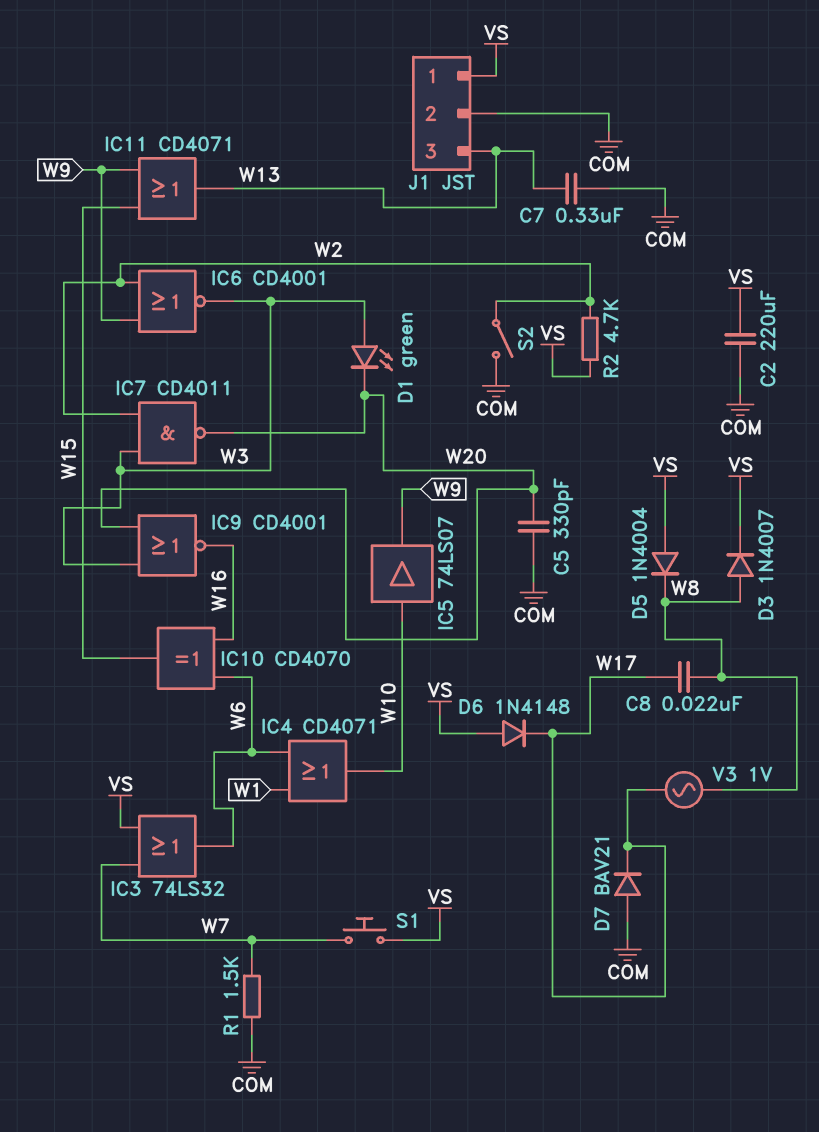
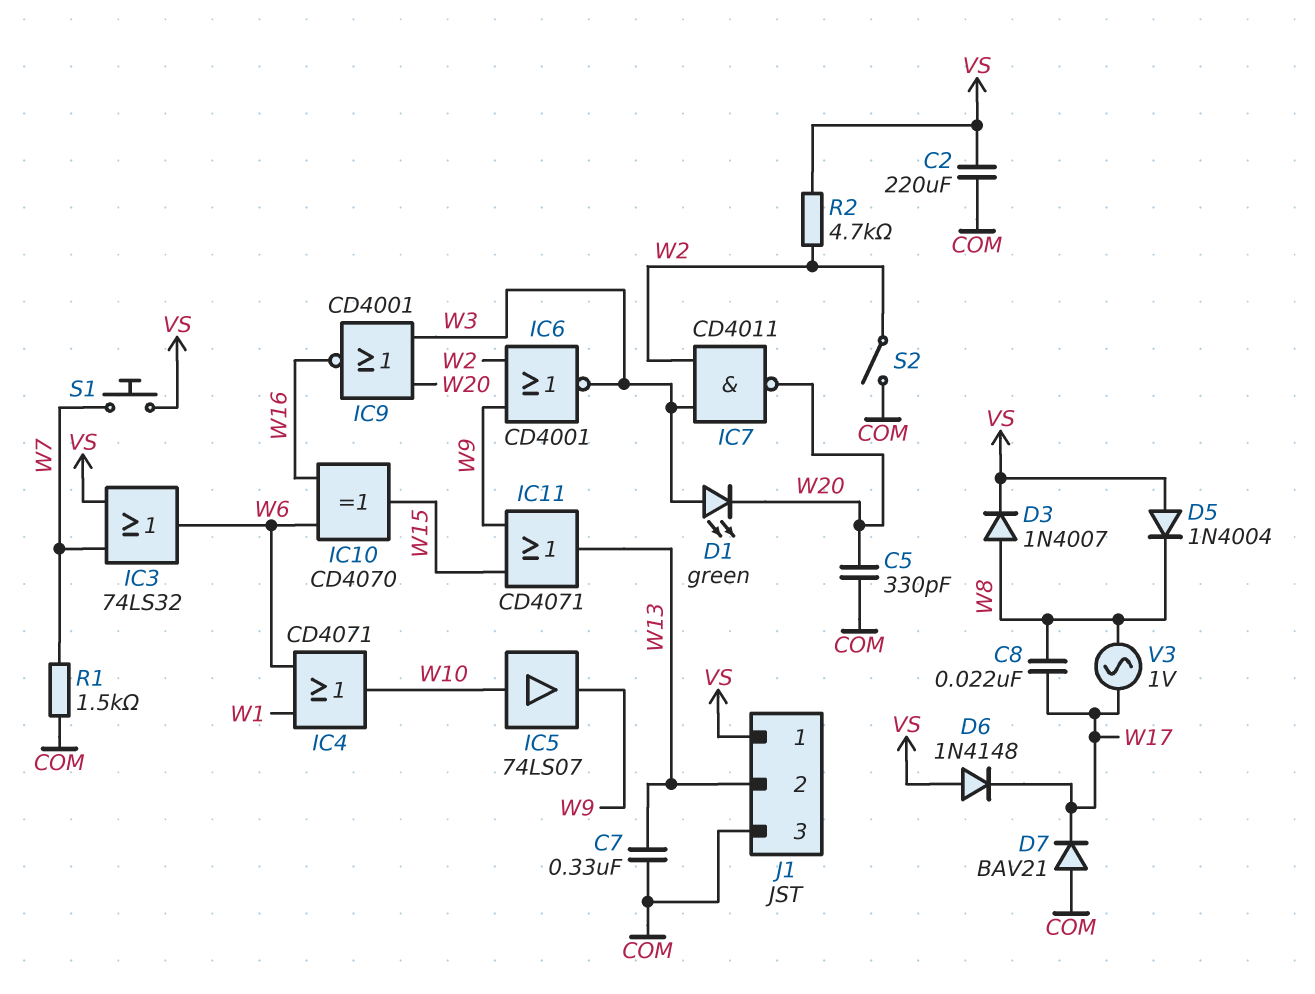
J1 pin 2: COM -> W13
J1 pin 3: W13 -> COM

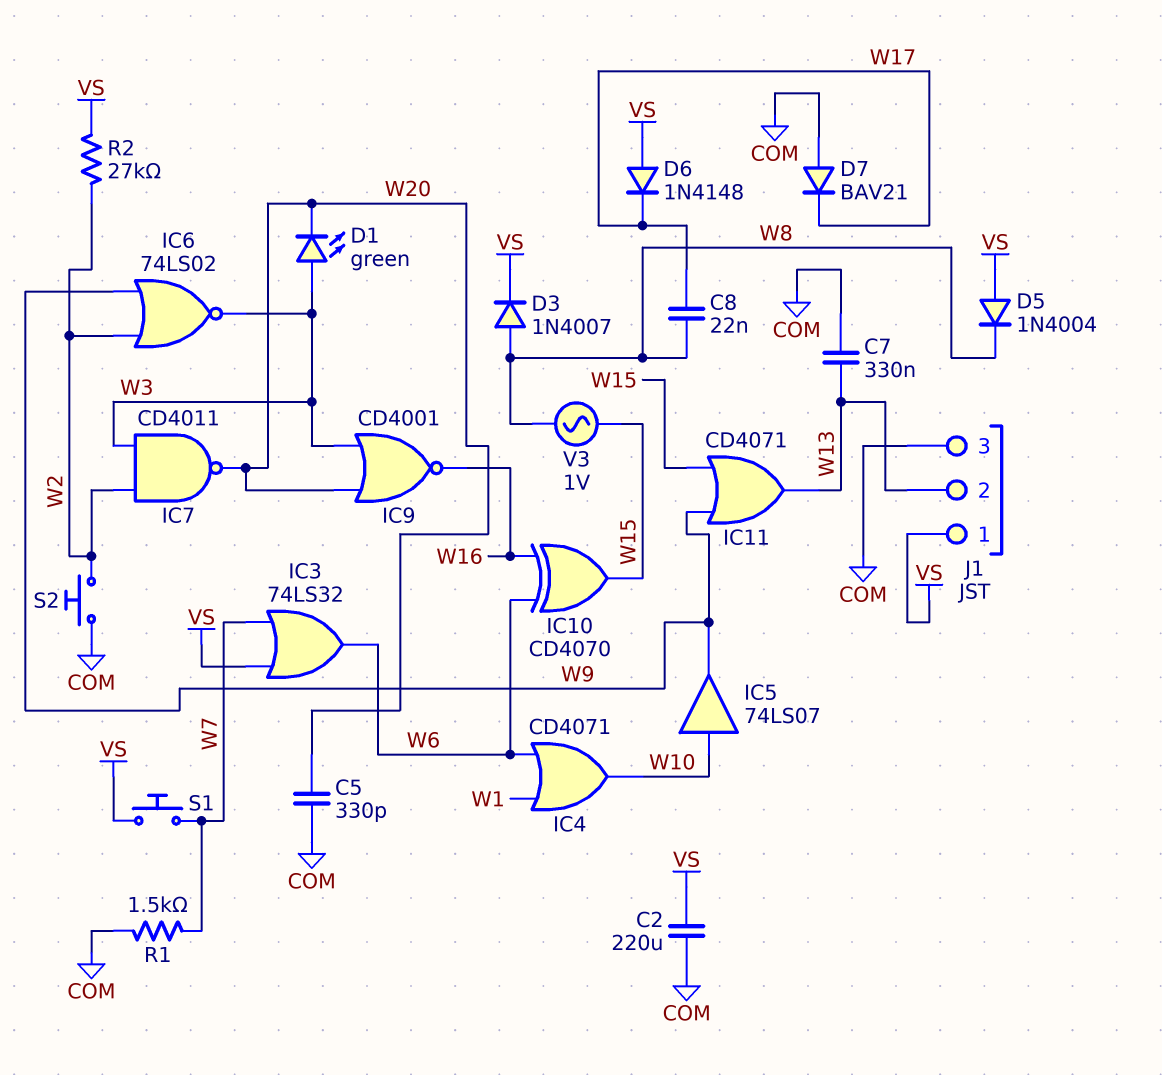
IC6: NOR CD4001 (in W2, in W9, out W3) -> NOR 74LS02 (in W2, in W9, out W3)
R2: 4.7k (VS, W2) -> 27k (VS, W2)
S2: switch (COM, W2) -> button (COM, W2)
V3: AC 1V (W8, W17) -> AC 1V (W8, W15)

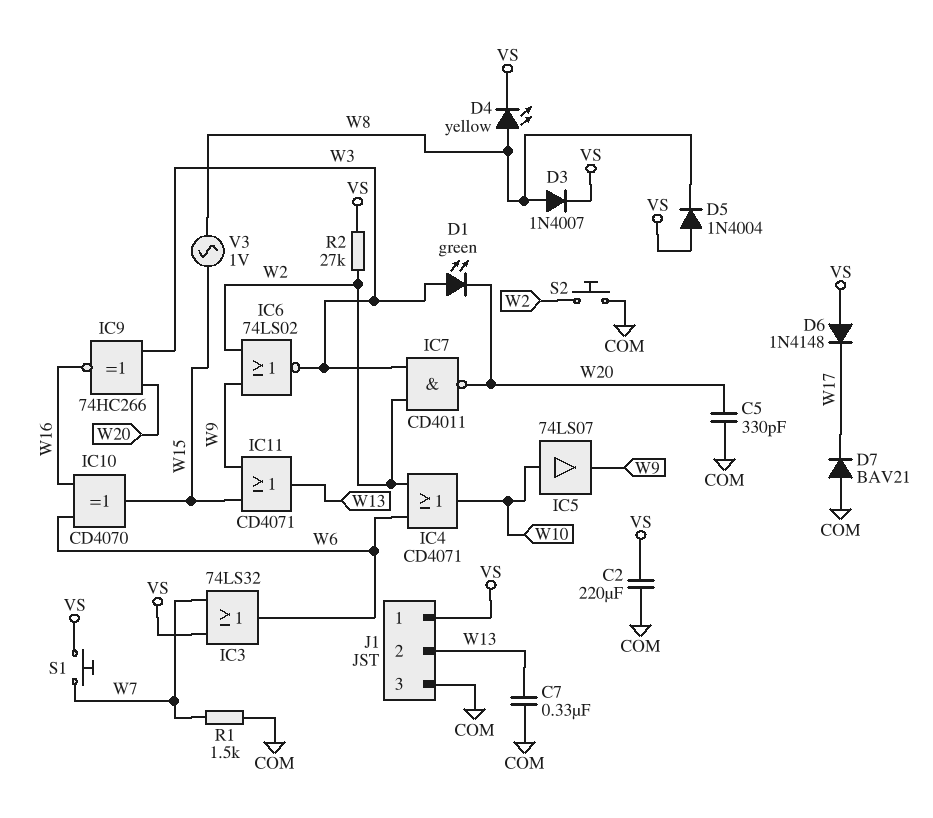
C8: 22nF (W8, W17) -> none
D4: none -> LED yellow (A W8, K VS)
IC4: OR CD4071 (in W1, in W6, out W10) -> OR CD4071 (in W2, in W6, out W10)
IC9: NOR CD4001 (in W3, in W20, out W16) -> XNOR 74HC266 (in W3, in W20, out W16)

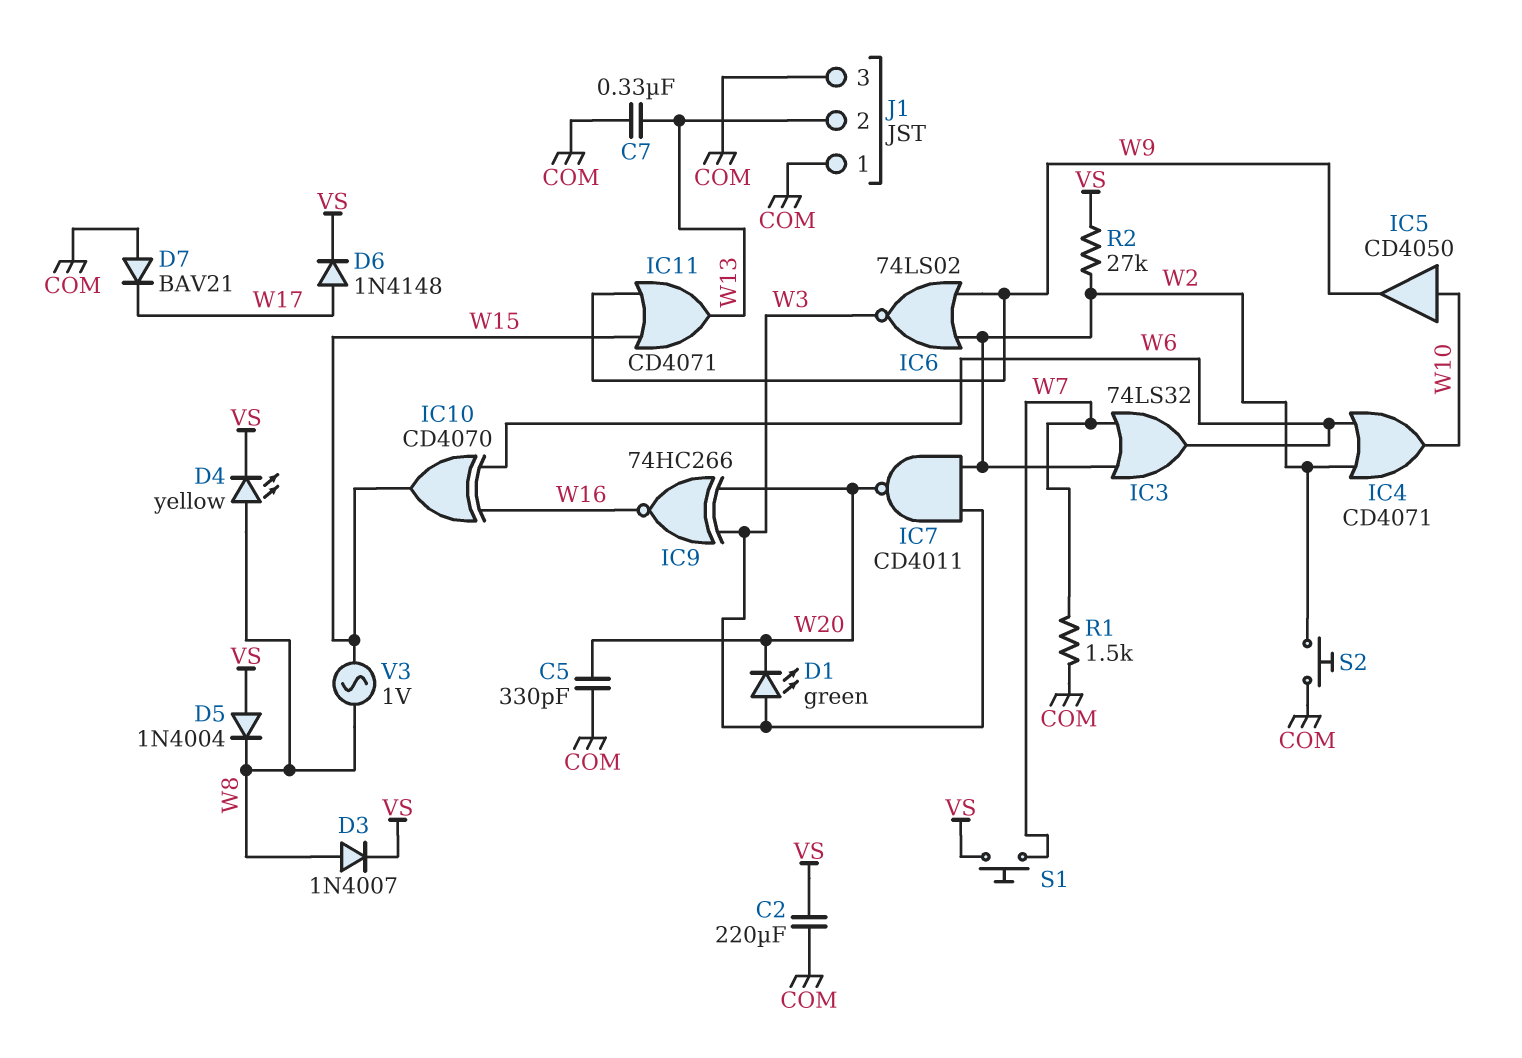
D6: diode 1N4148 (A VS, K W17) -> diode 1N4148 (A W17, K VS)
IC3: OR 74LS32 (in VS, in W7, out W6) -> OR 74LS32 (in W2, in W7, out W6)
IC5: buffer 74LS07 (in W10, out W9) -> buffer CD4050 (in W10, out W9)
J1 pin 1: VS -> COM

